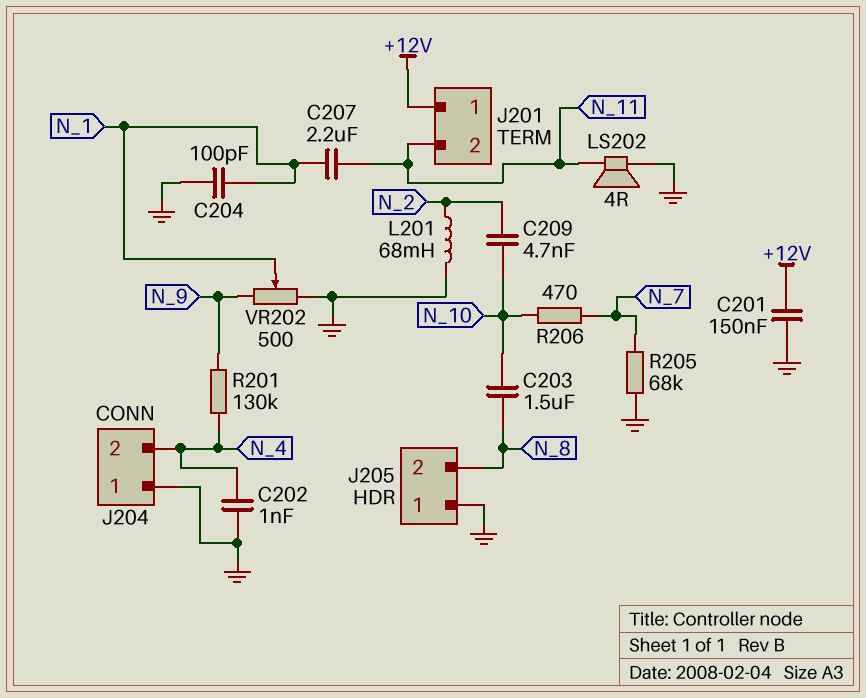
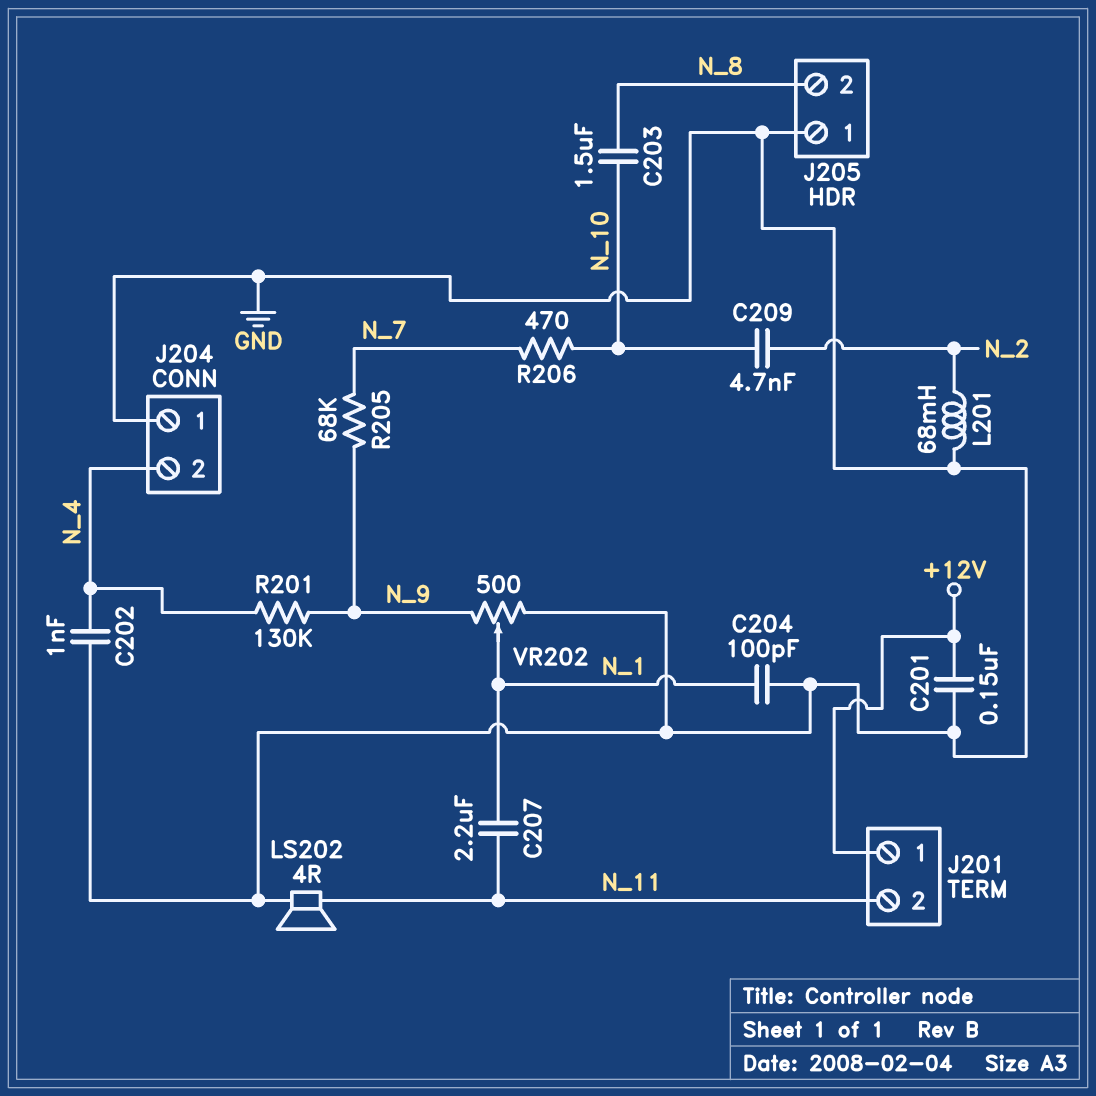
R205: 68k (GND, N_7) -> 68k (N_7, N_9)

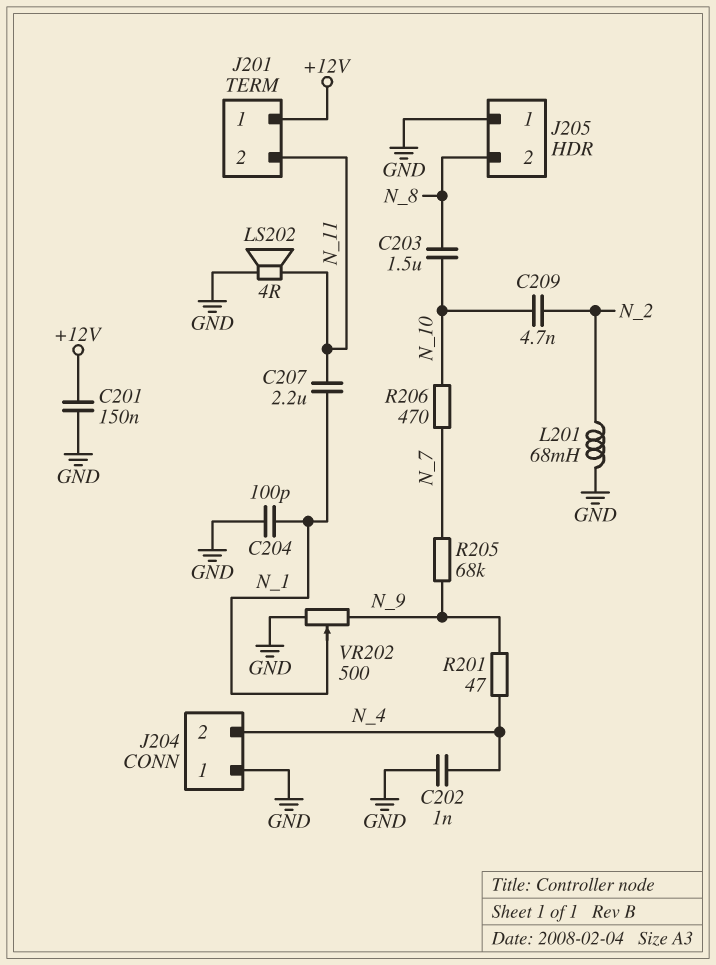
R201: 130k (N_4, N_9) -> 47 (N_4, N_9)

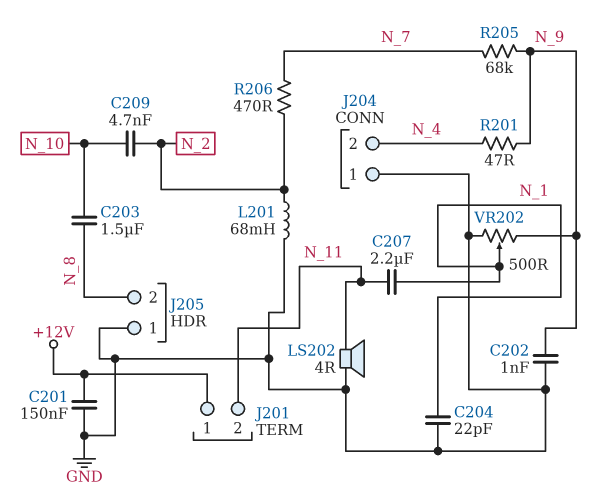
C202: 1nF (GND, N_4) -> 1nF (GND, N_9)
C204: 100pF (GND, N_1) -> 22pF (GND, N_1)
R206: 470 (N_7, N_10) -> 470 (N_2, N_7)

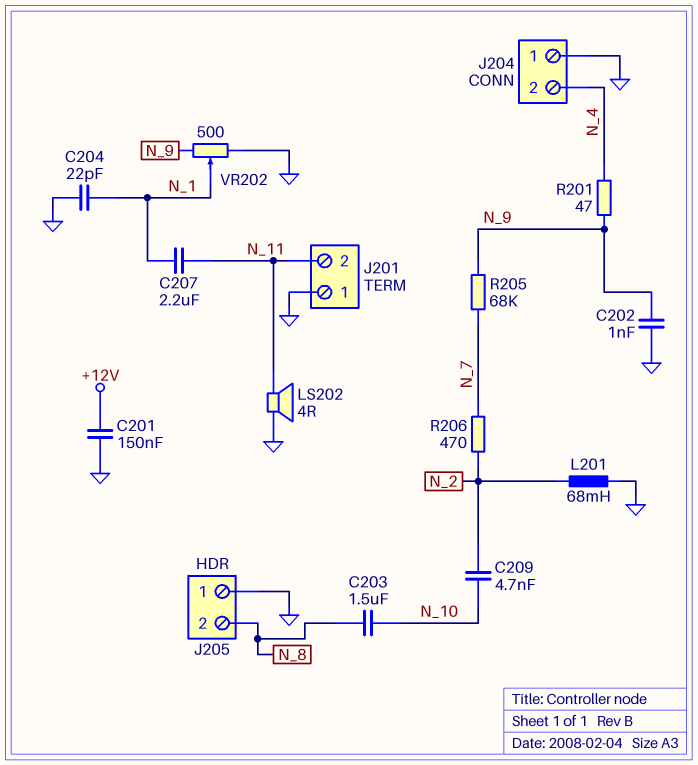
J201 pin 1: +12V -> GND

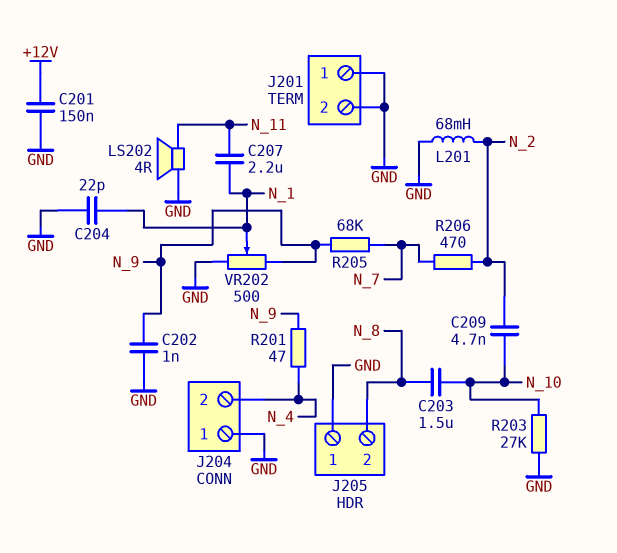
J201 pin 2: N_11 -> GND
R203: none -> 27k (GND, N_10)

